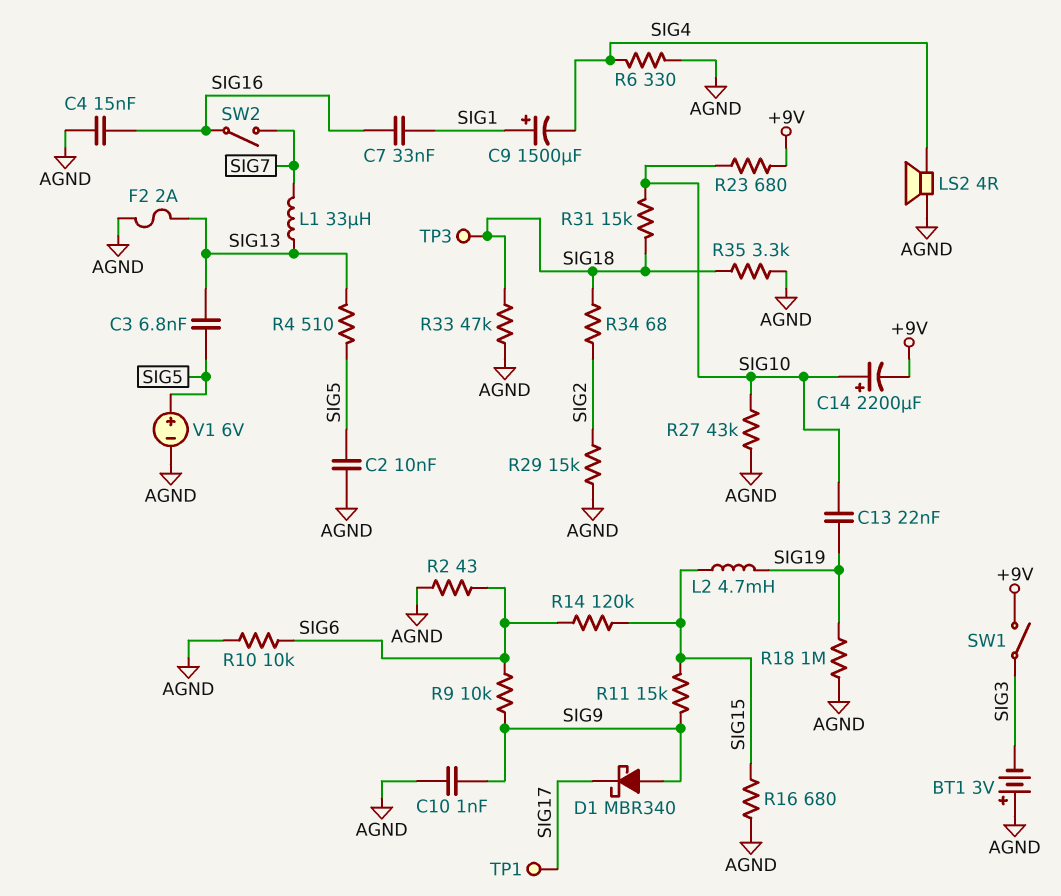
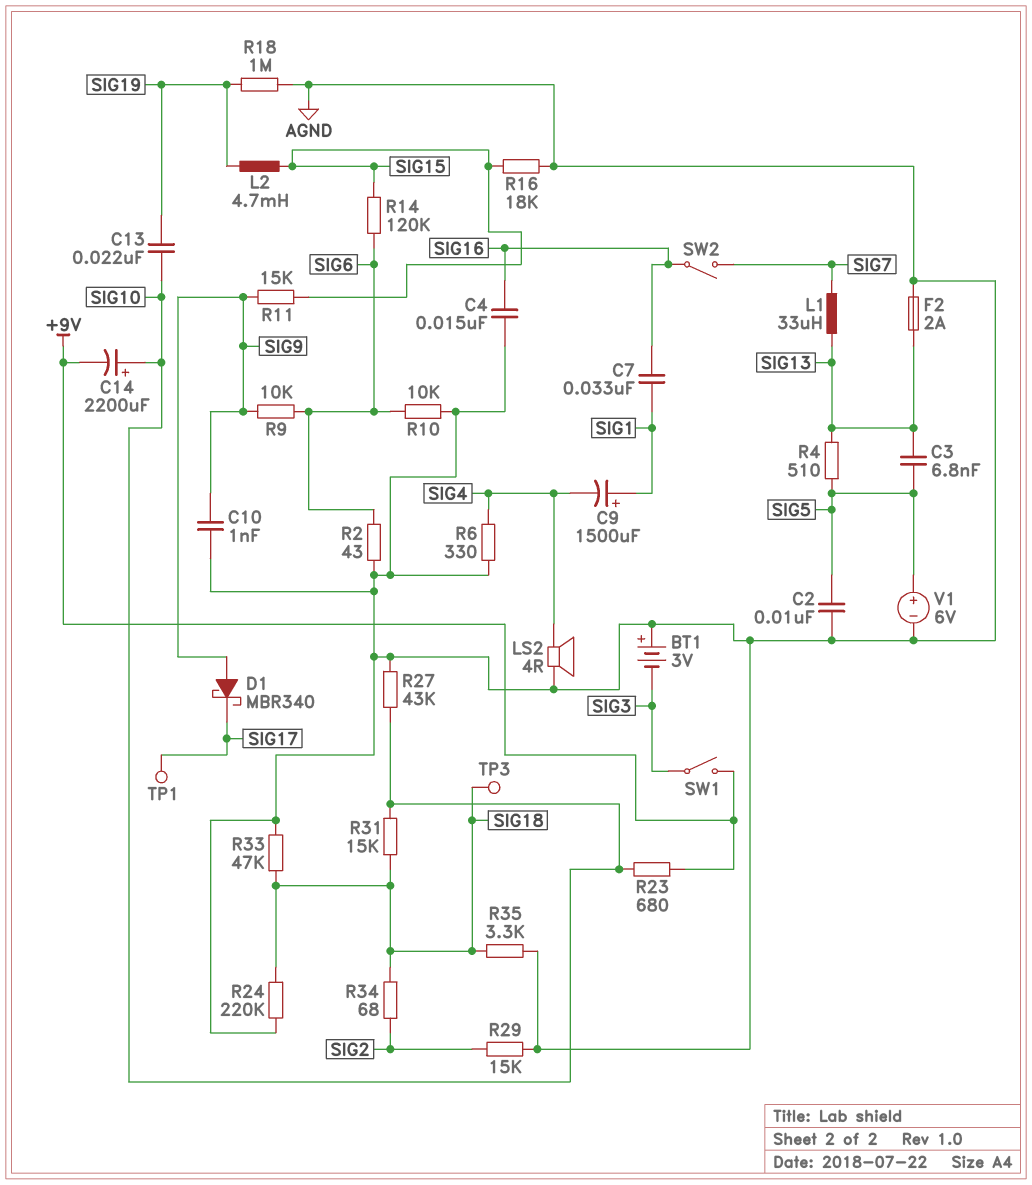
R16: 680 (AGND, SIG15) -> 18k (AGND, SIG15)
R24: none -> 220k (AGND, SIG18)

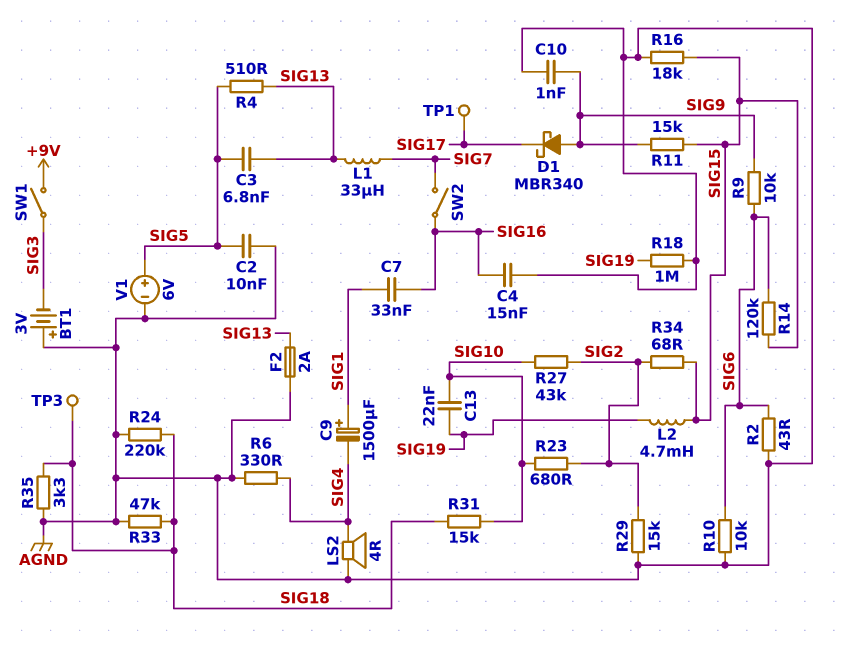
C14: 2200uF (plus SIG10, minus +9V) -> none
R23: 680 (+9V, SIG10) -> 680 (SIG2, SIG10)
R27: 43k (AGND, SIG10) -> 43k (SIG2, SIG10)
R34: 68 (SIG2, SIG18) -> 68 (SIG2, SIG15)

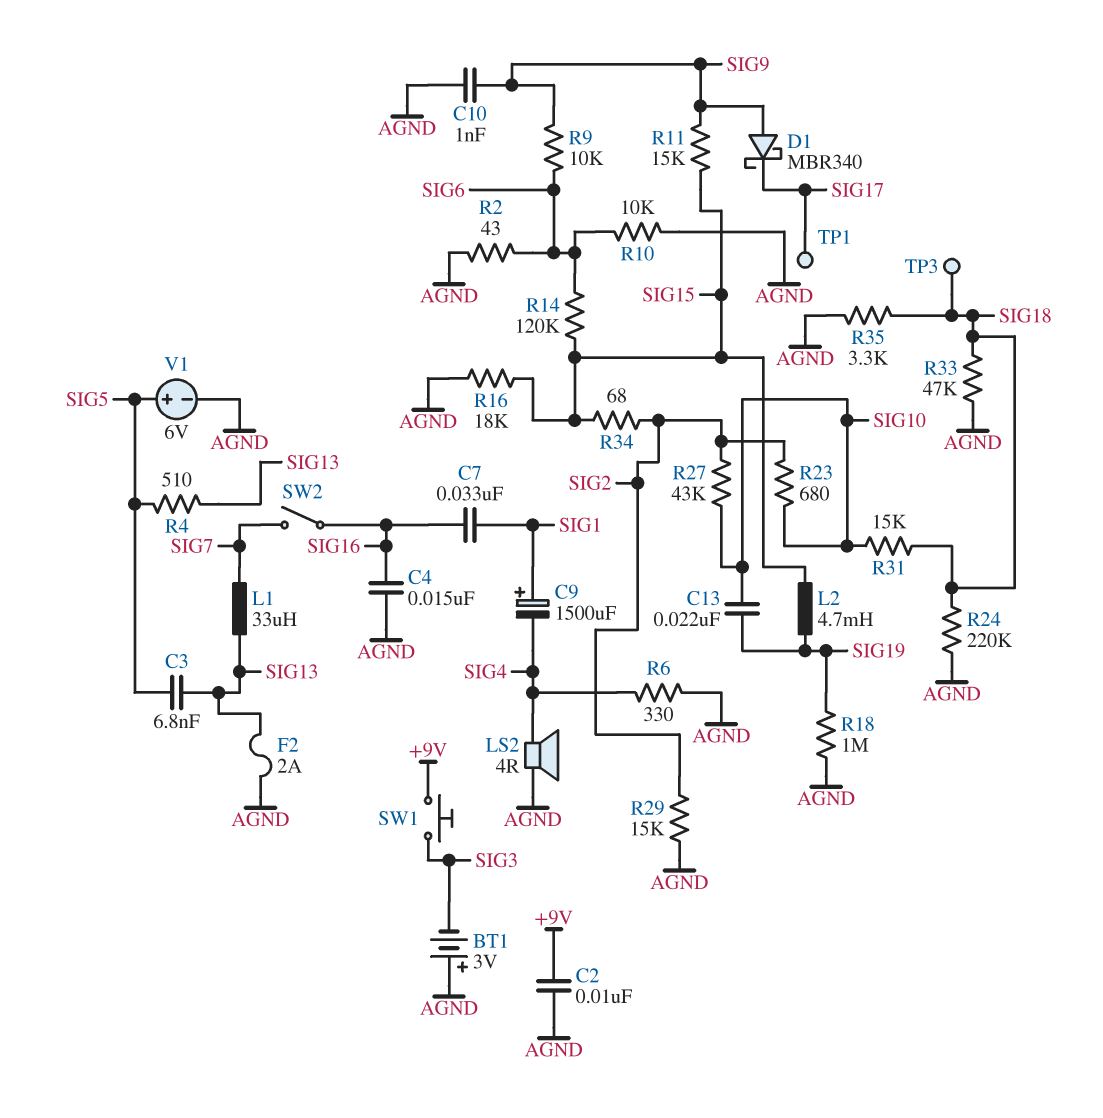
C2: 10nF (AGND, SIG5) -> 10nF (+9V, AGND)
SW1: switch (+9V, SIG3) -> button (+9V, SIG3)

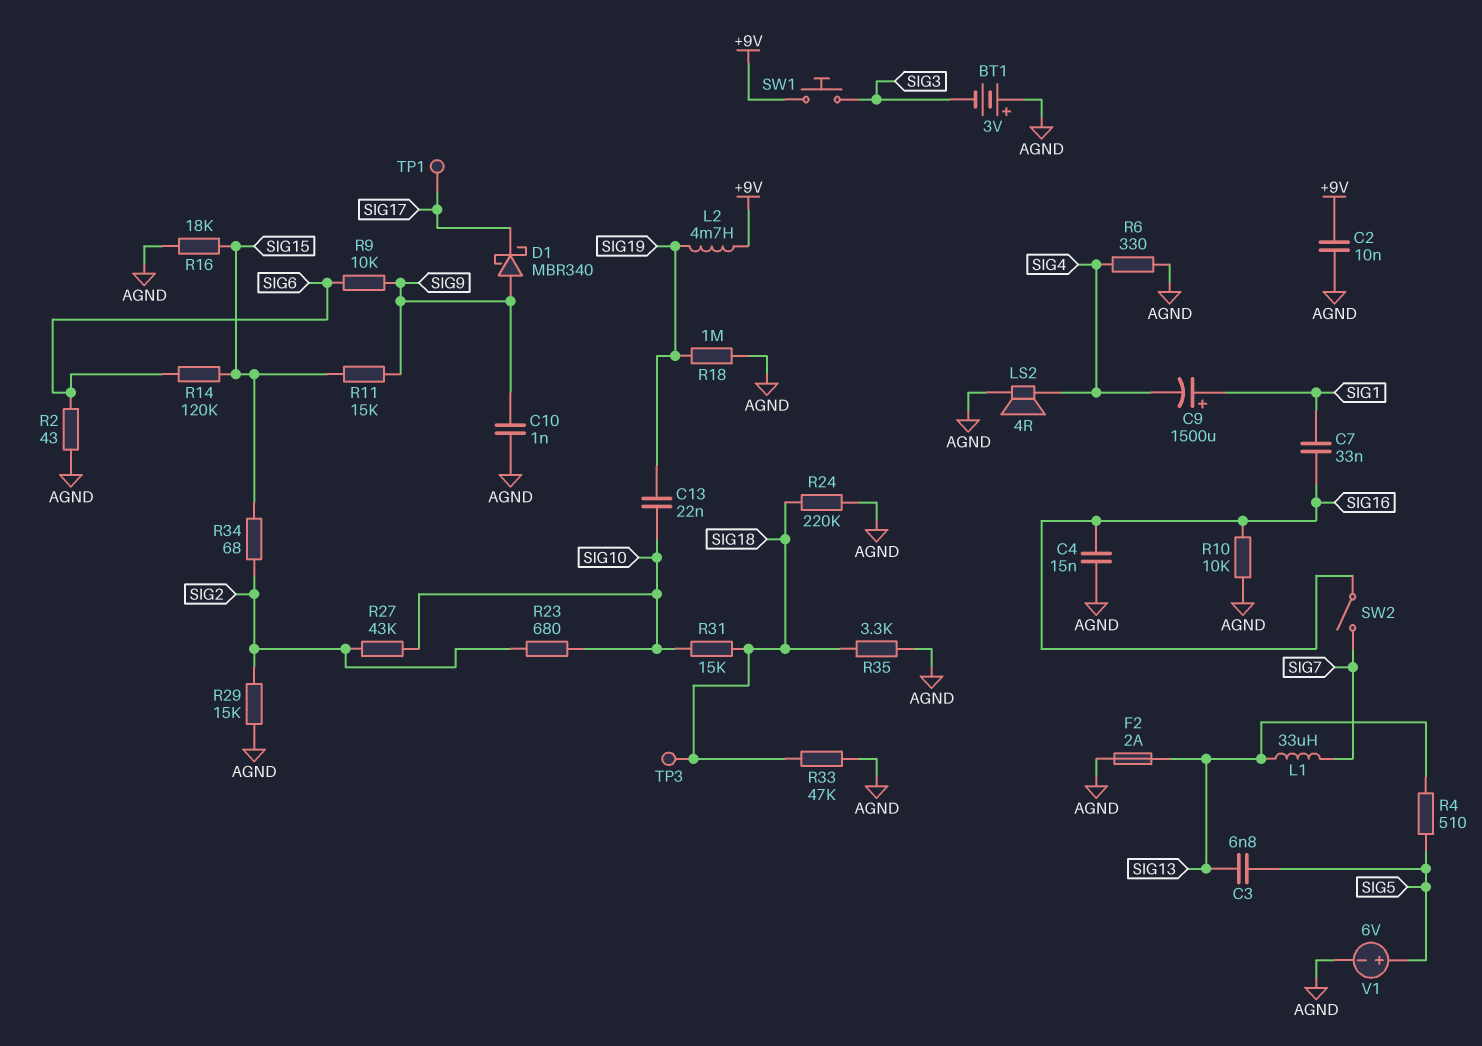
L2: 4.7mH (SIG15, SIG19) -> 4.7mH (+9V, SIG19)
R10: 10k (AGND, SIG6) -> 10k (AGND, SIG16)

